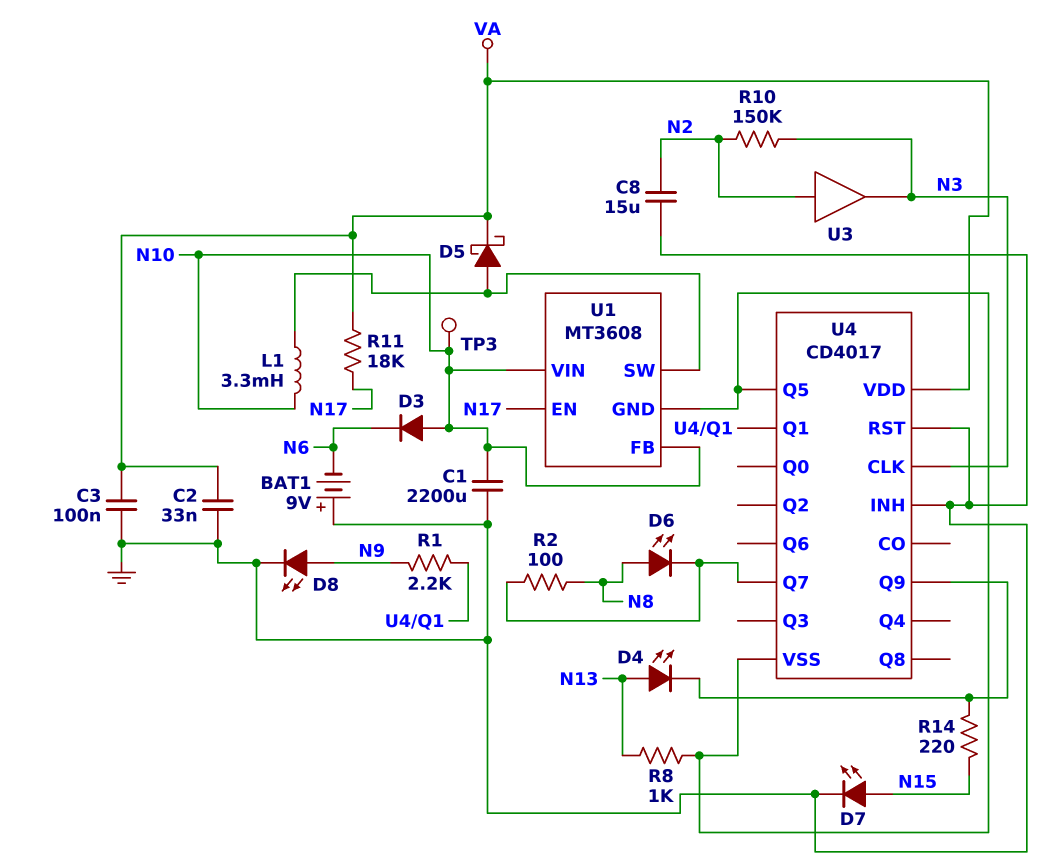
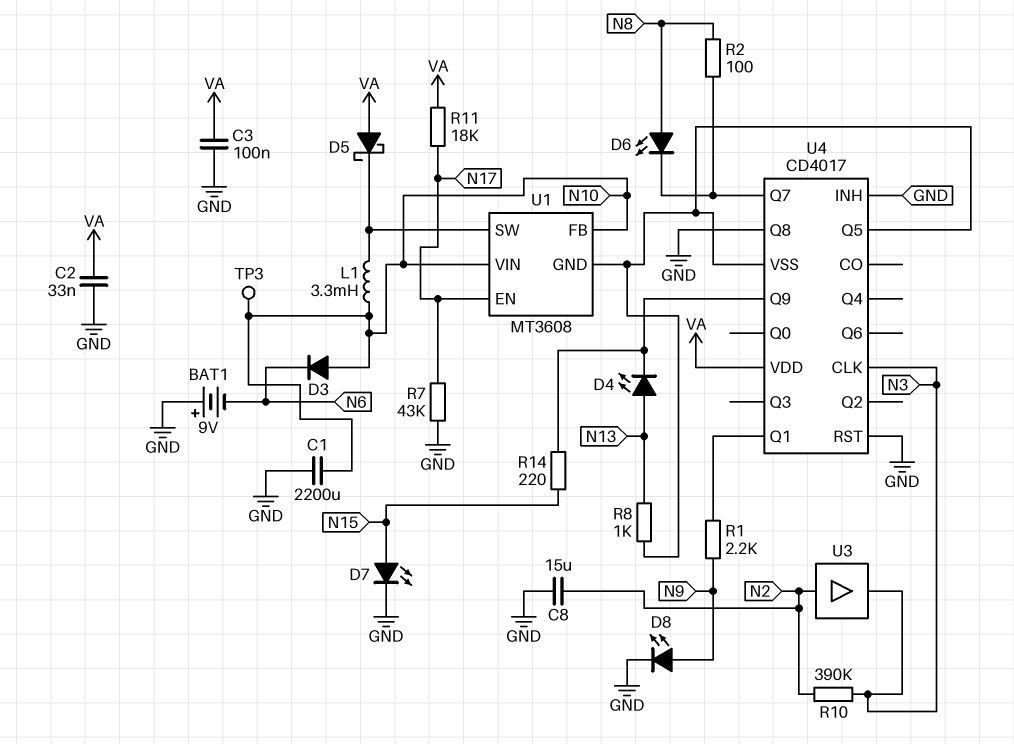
D5: schottky (A U1/SW, K VA) -> schottky (A VA, K U1/SW)
R7: none -> 43k (GND, N17)
R10: 150k (N2, N3) -> 390k (N2, N3)
U4 pin Q8: none -> GND

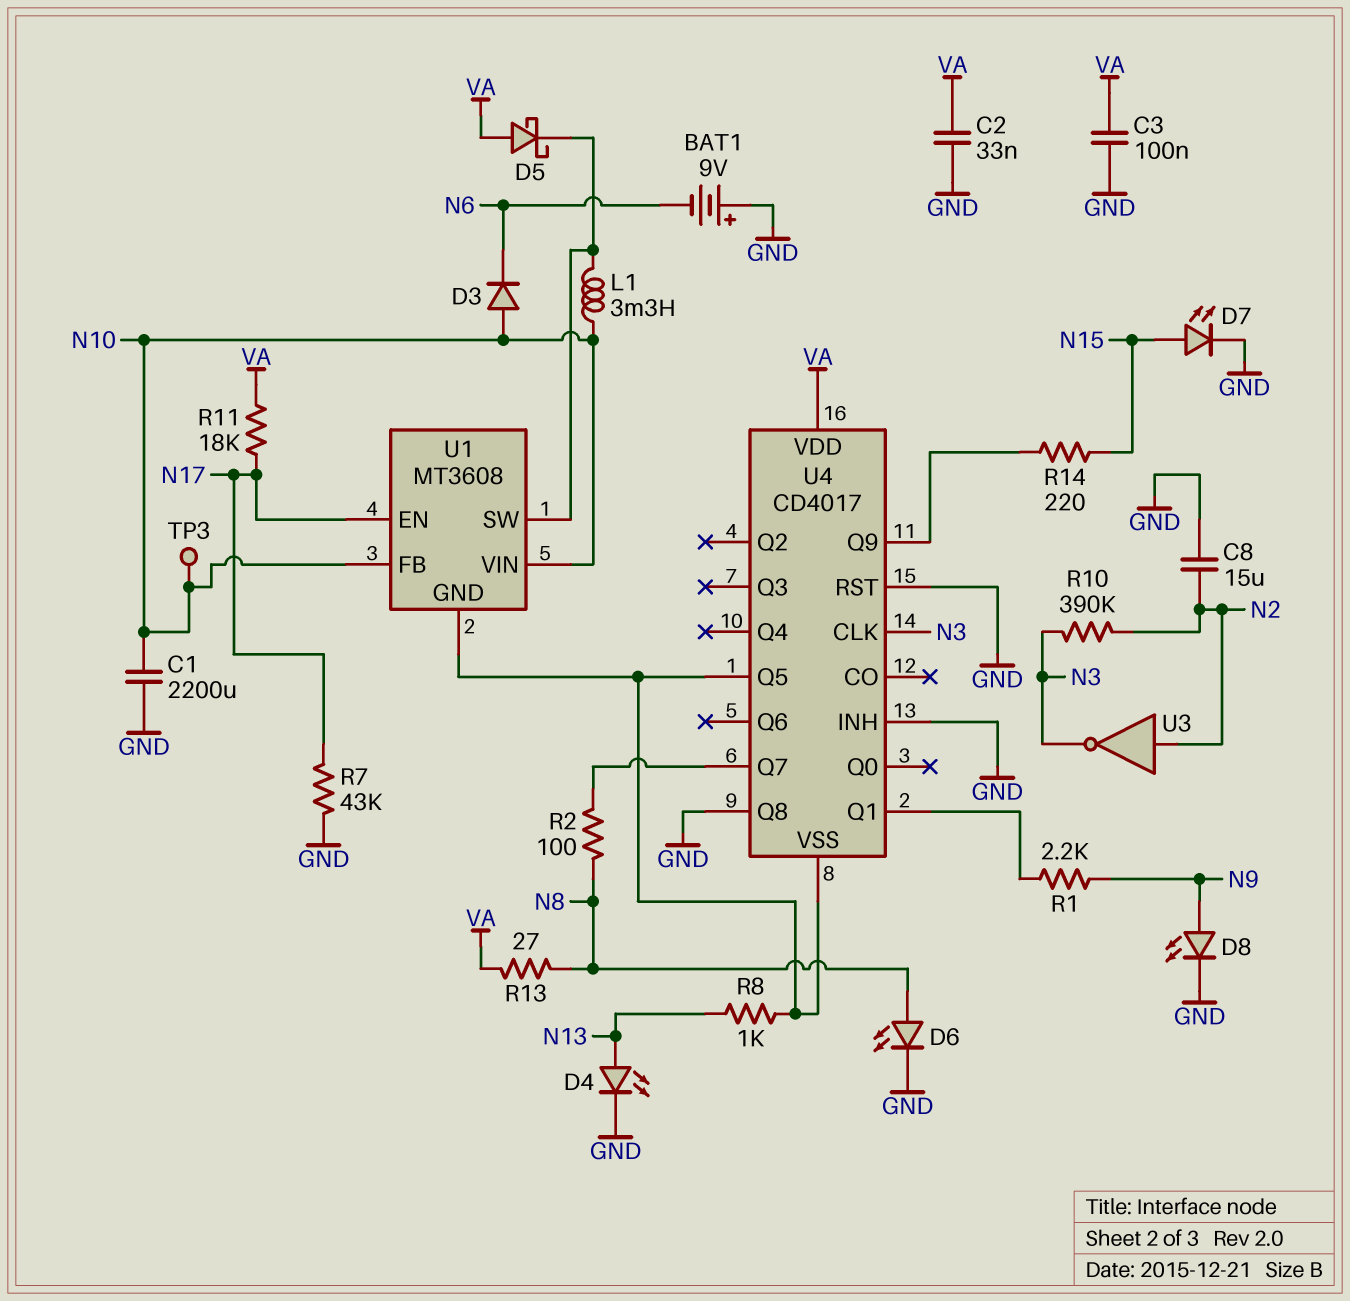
D4: LED (A N13, K U4/Q9) -> LED (A N13, K GND)
D6: LED (A N8, K U4/Q7) -> LED (A N8, K GND)
R13: none -> 27 (N8, VA)
U3: buffer (in N2, out N3) -> NOT (in N2, out N3)

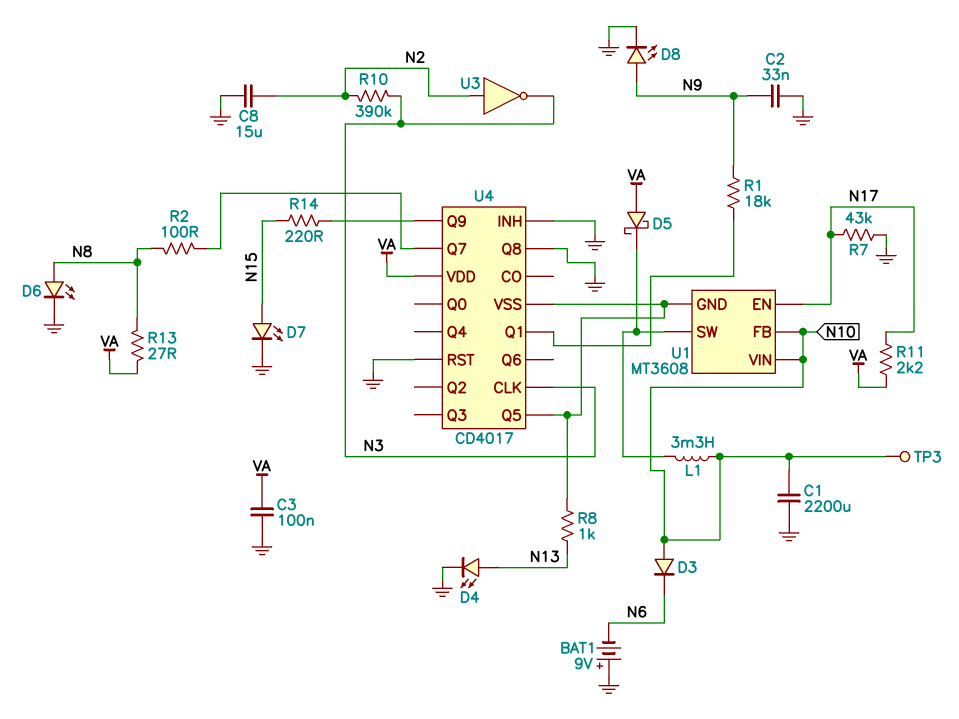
C2: 33nF (GND, VA) -> 33nF (GND, N9)
R1: 2.2k (N9, U4/Q1) -> 18k (N9, U4/Q1)
R11: 18k (N17, VA) -> 2.2k (N17, VA)

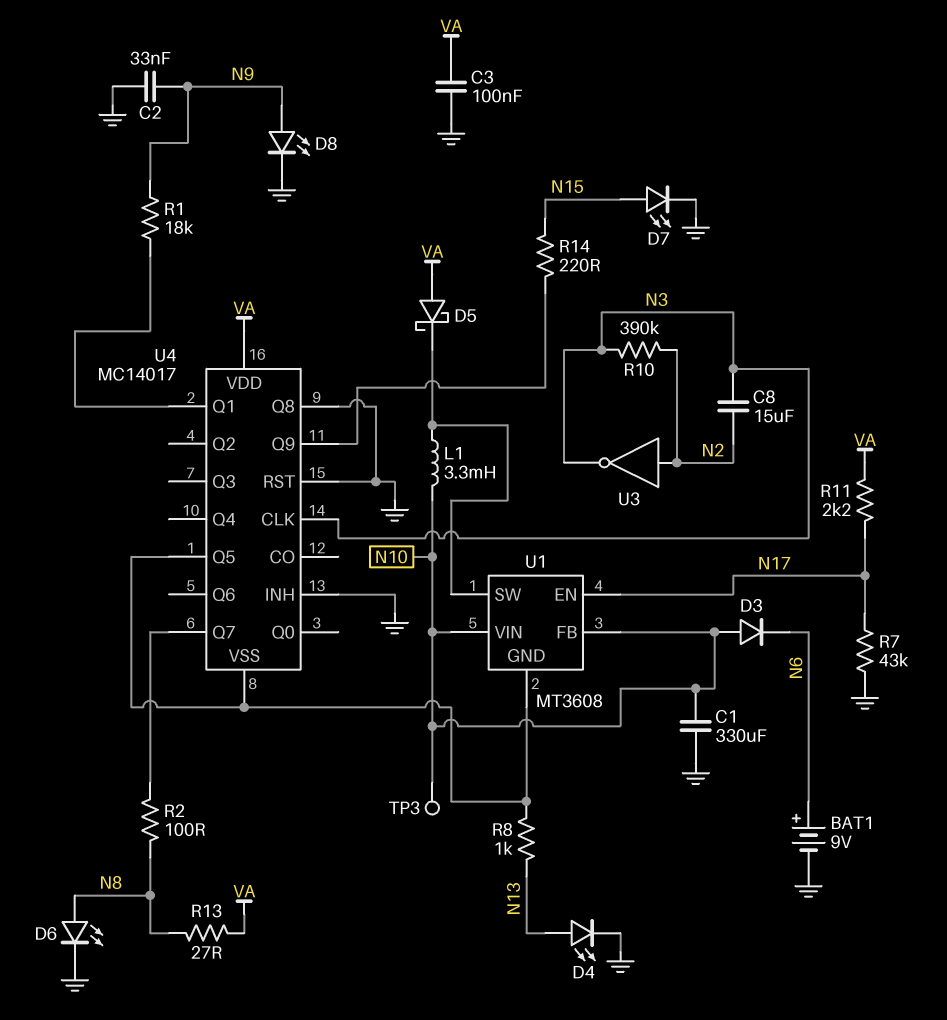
BAT1: 9V (plus GND, minus N6) -> 9V (plus N6, minus GND)
C1: 2200uF (GND, N10) -> 330uF (GND, N10)
C8: 15uF (GND, N2) -> 15uF (N2, N3)
U4: CD4017 -> MC14017

